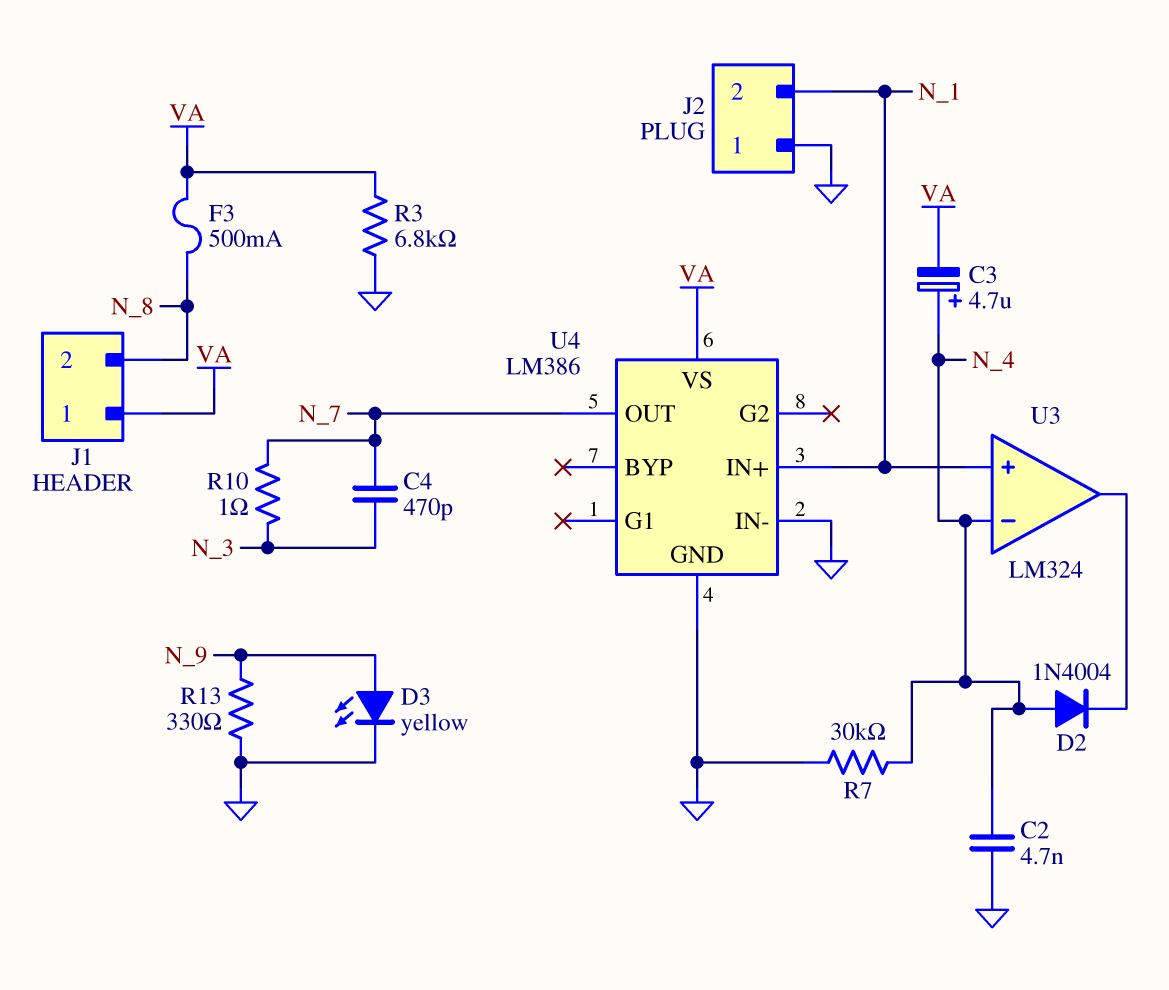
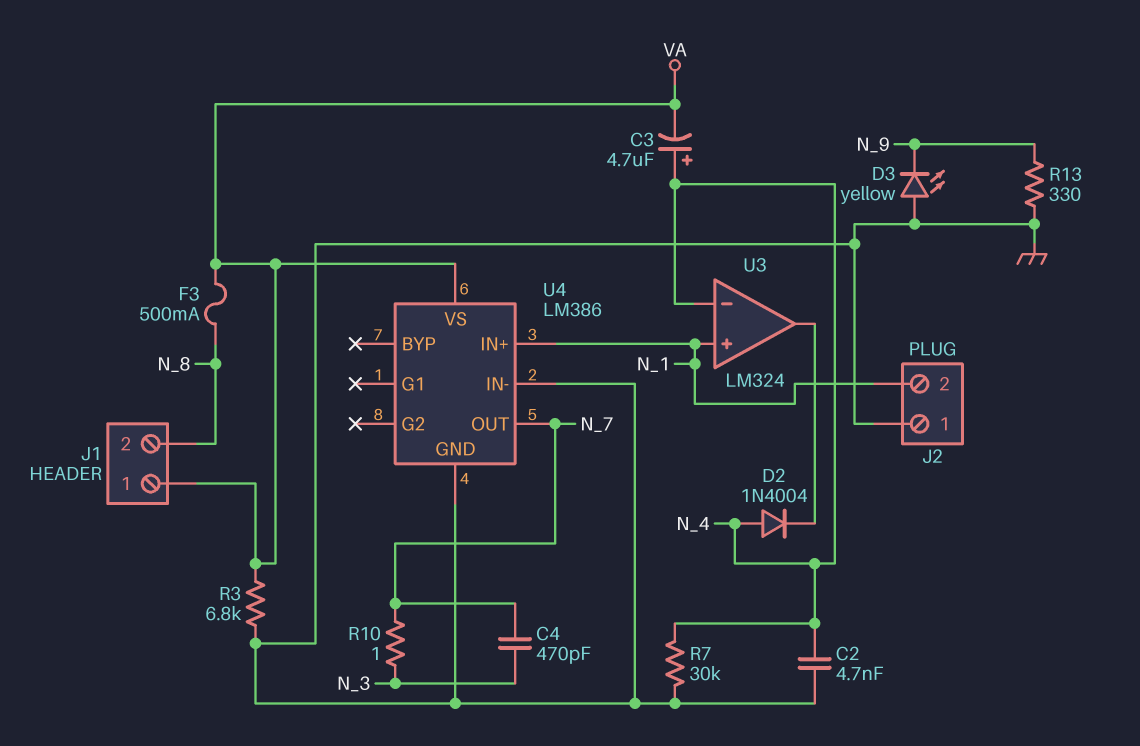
D3: LED yellow (A N_9, K GND) -> LED yellow (A GND, K N_9)

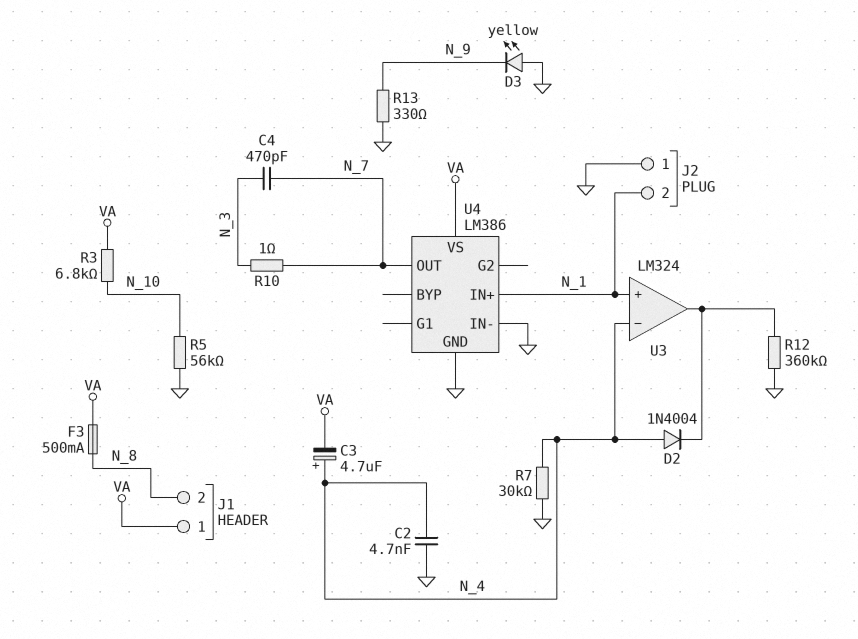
R3: 6.8k (GND, VA) -> 6.8k (N_10, VA)
R5: none -> 56k (GND, N_10)
R12: none -> 360k (GND, U3/out)

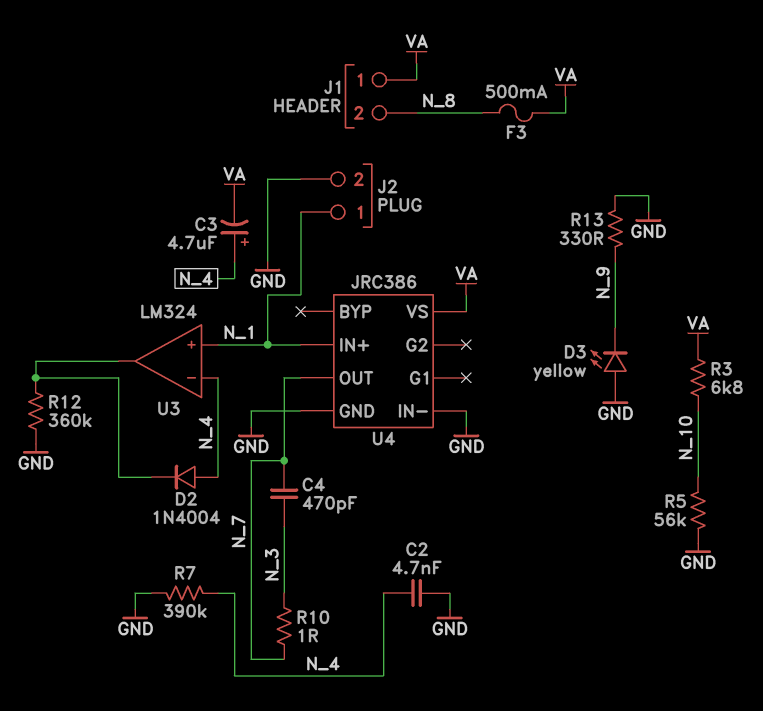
J2 pin 1: GND -> N_1
J2 pin 2: N_1 -> GND
R7: 30k (GND, N_4) -> 390k (GND, N_4)
U4: LM386 -> JRC386

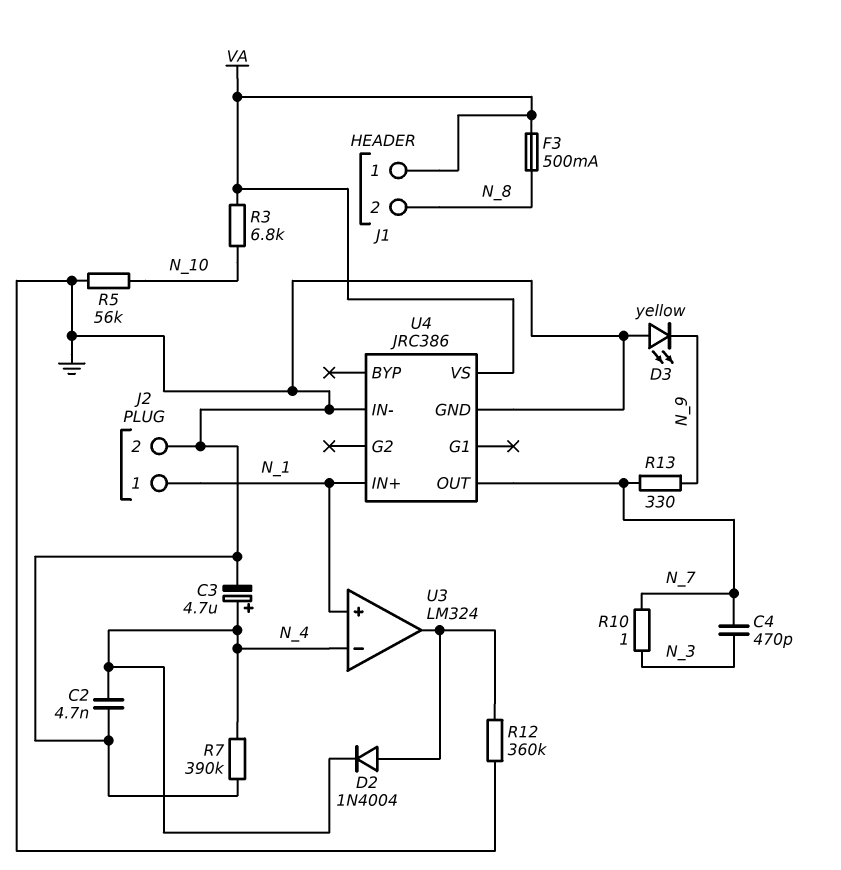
C3: 4.7uF (plus N_4, minus VA) -> 4.7uF (plus N_4, minus GND)
D2: diode 1N4004 (A N_4, K U3/out) -> diode 1N4004 (A U3/out, K N_4)
R13: 330 (GND, N_9) -> 330 (N_7, N_9)

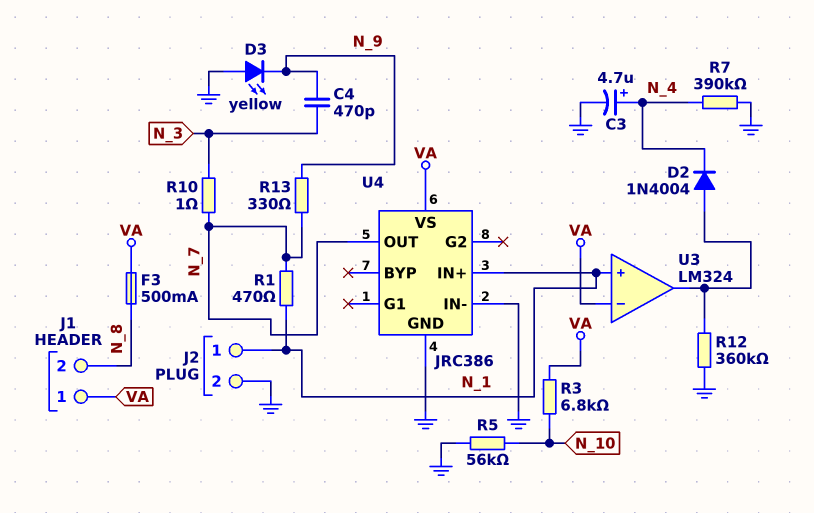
C2: 4.7nF (GND, N_4) -> none
C4: 470pF (N_3, N_7) -> 470pF (N_3, N_9)
R1: none -> 470 (N_1, N_7)
U3 pin in-: N_4 -> VA

